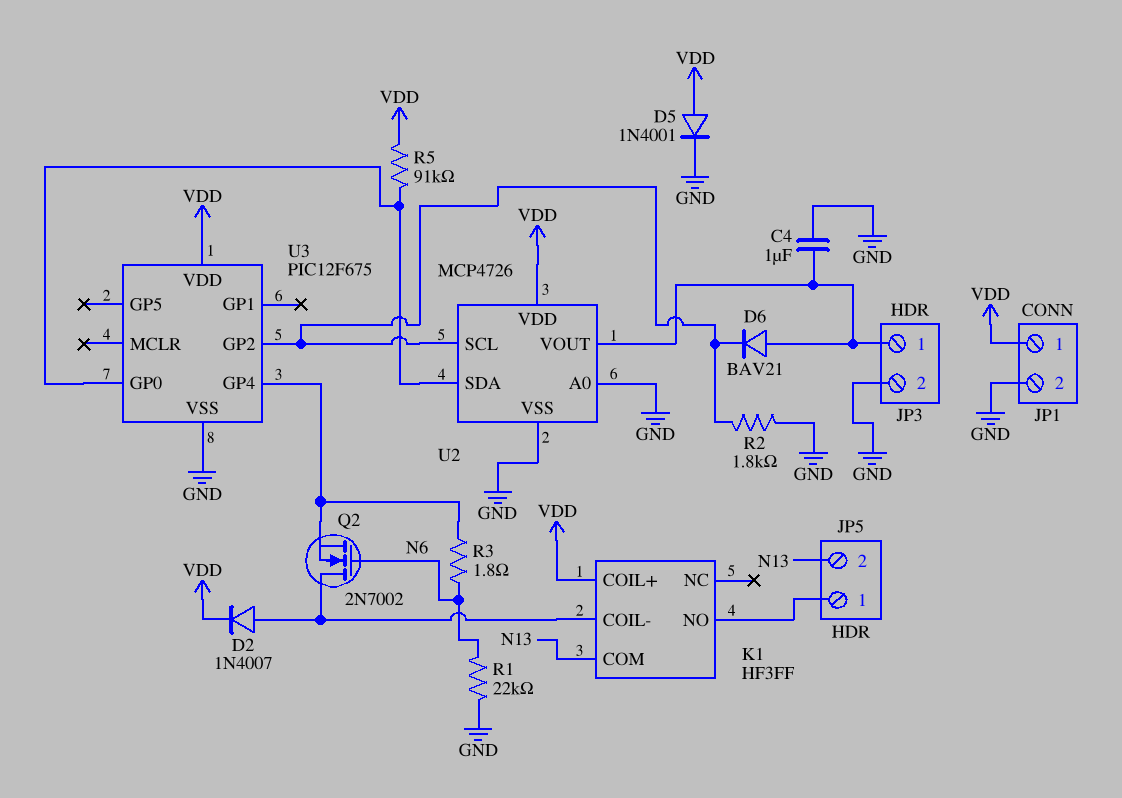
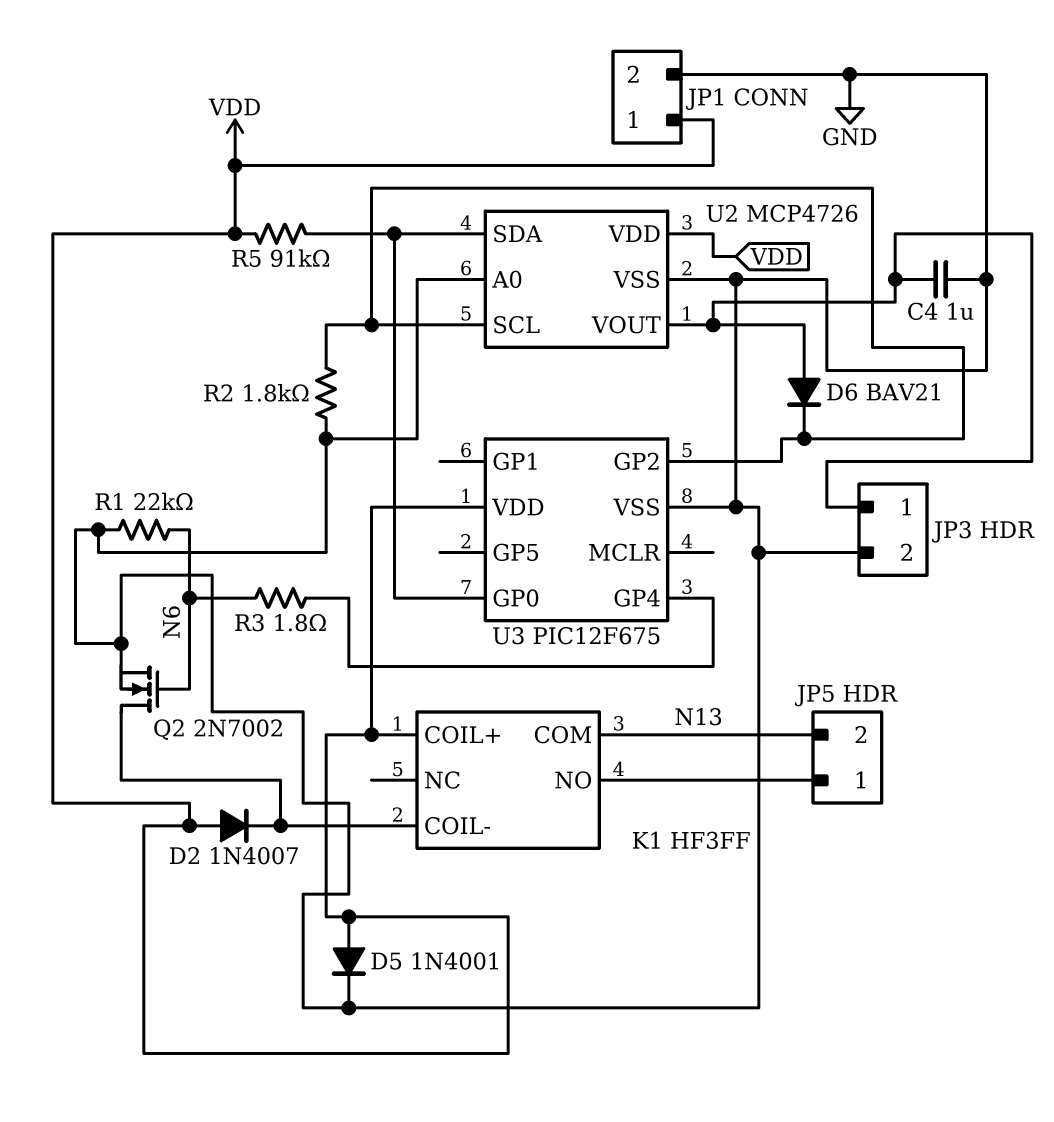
D2: diode 1N4007 (A K1/COIL-, K VDD) -> diode 1N4007 (A VDD, K K1/COIL-)
Q2: NMOS 2N7002 (G N6, D K1/COIL-, S U3/GP4) -> NMOS 2N7002 (G N6, D K1/COIL-, S GND)

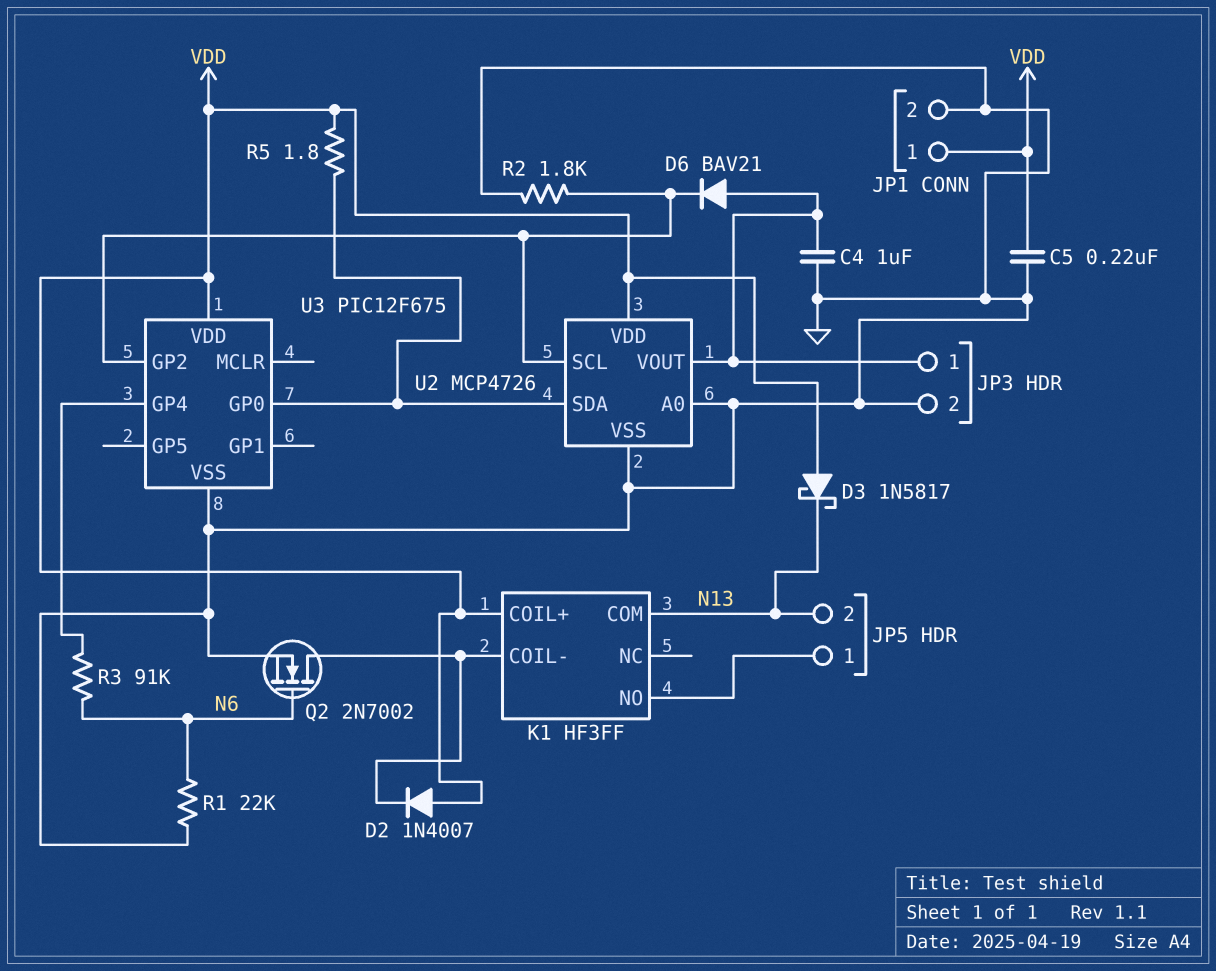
C5: none -> 220nF (GND, VDD)
D3: none -> schottky 1N5817 (A VDD, K N13)
D5: diode 1N4001 (A VDD, K GND) -> none
R3: 1.8 (N6, U3/GP4) -> 91k (N6, U3/GP4)
R5: 91k (U2/SDA, VDD) -> 1.8 (U2/SDA, VDD)

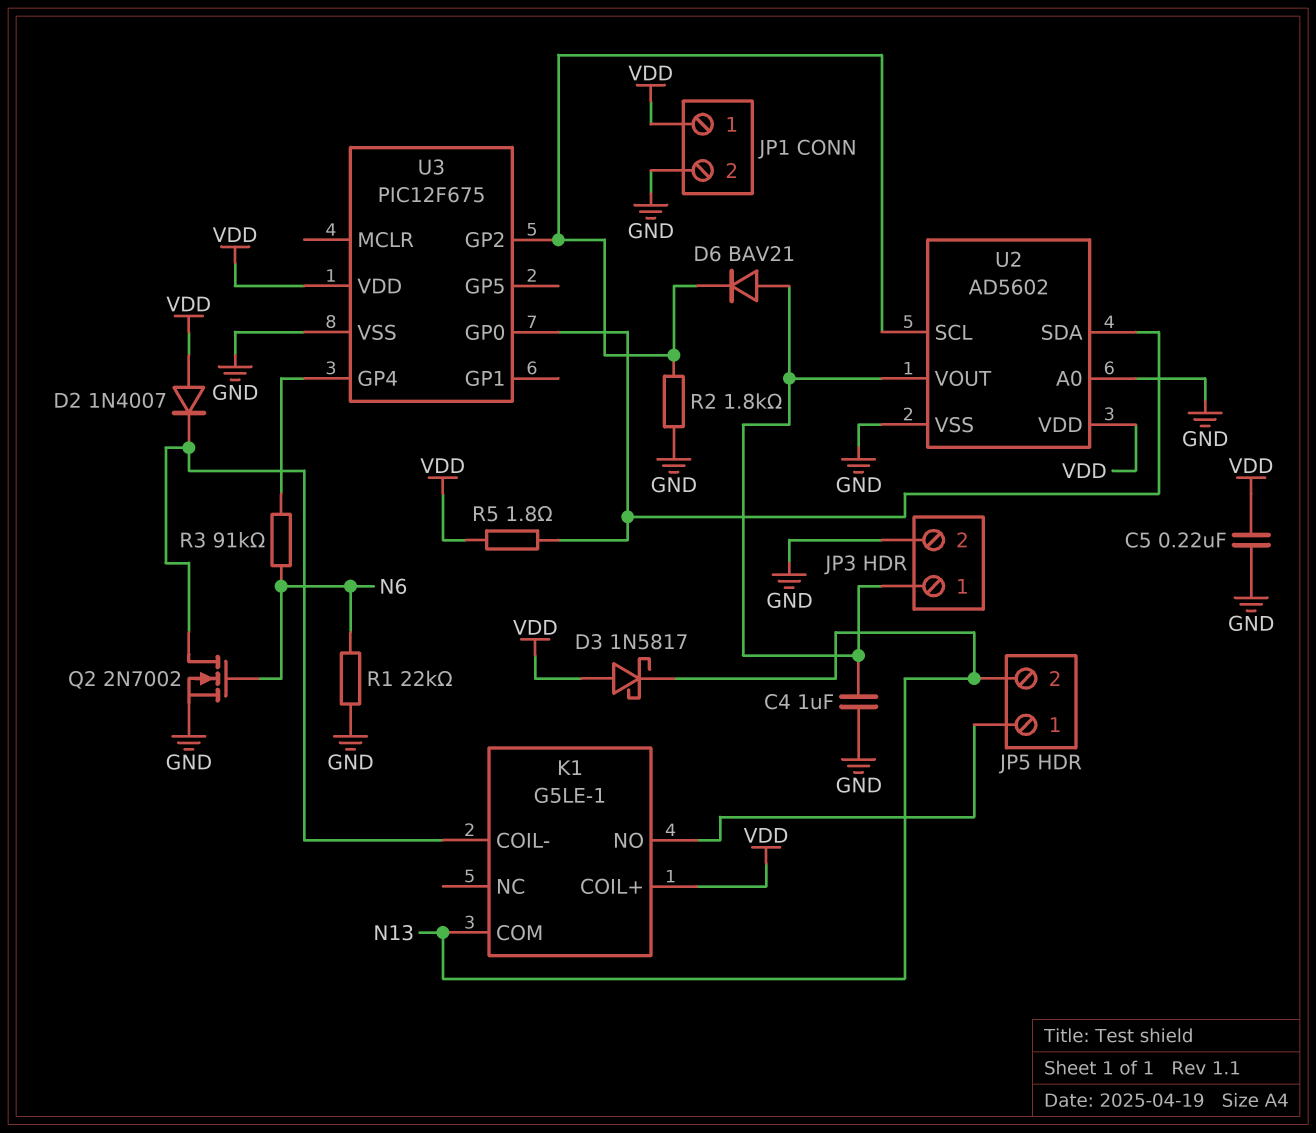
K1: HF3FF -> G5LE-1
U2: MCP4726 -> AD5602

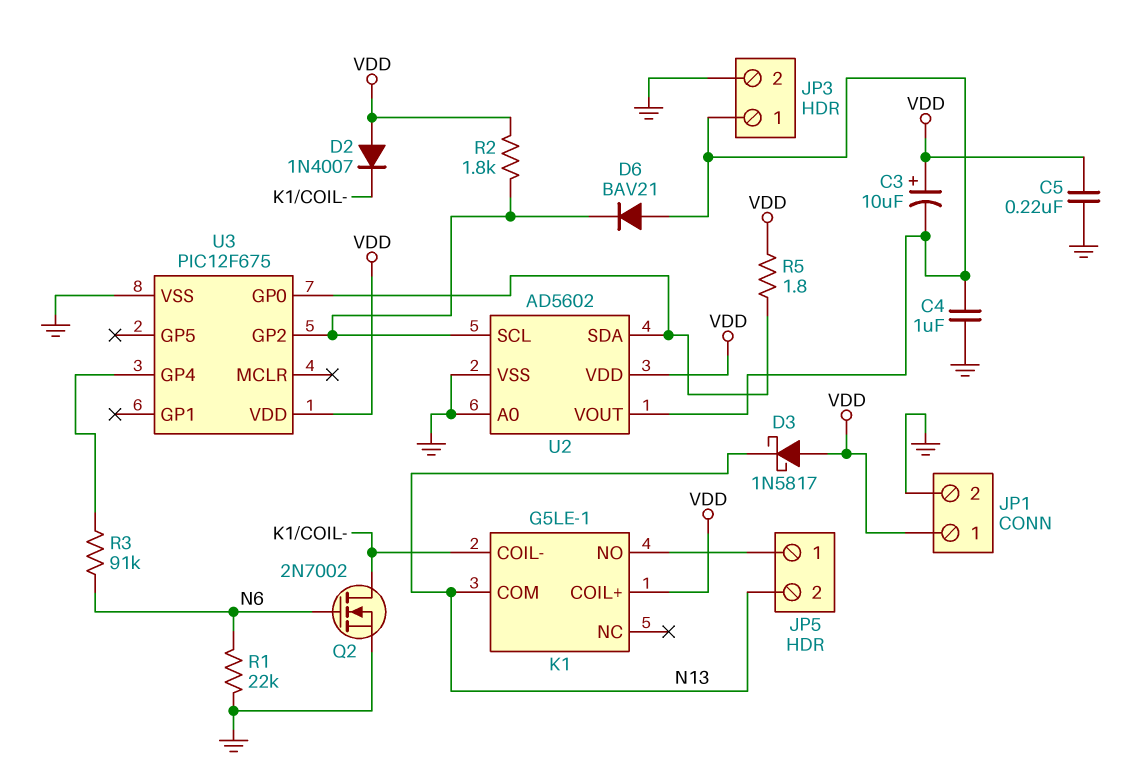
C3: none -> 10uF (plus VDD, minus JP3/1)
R2: 1.8k (GND, U2/SCL) -> 1.8k (U2/SCL, VDD)

